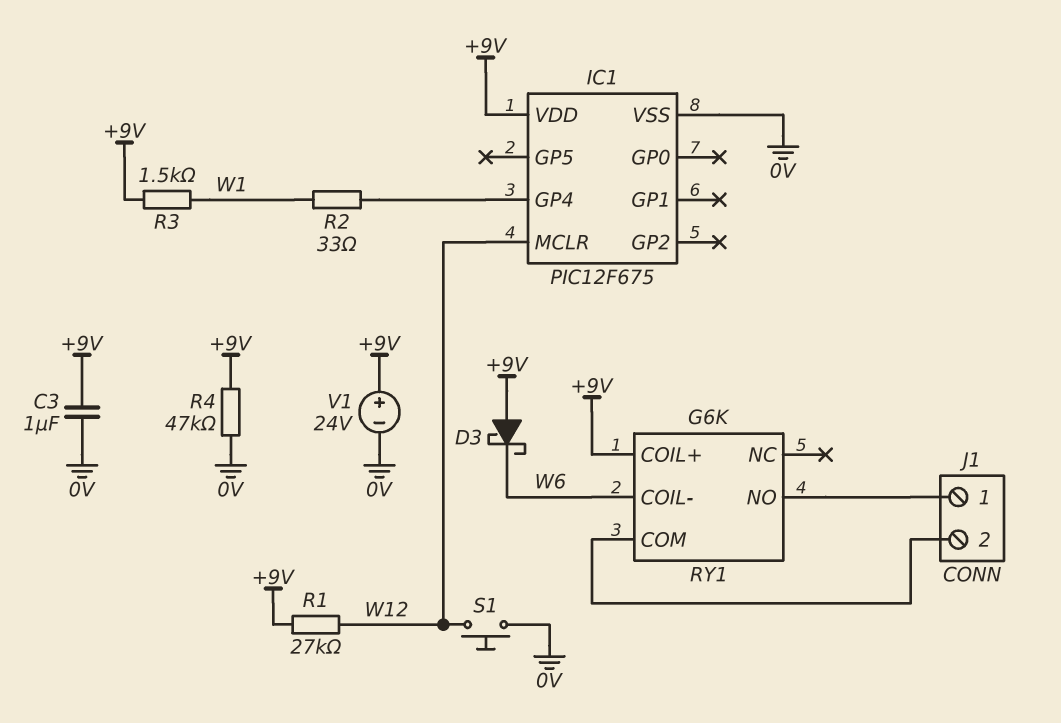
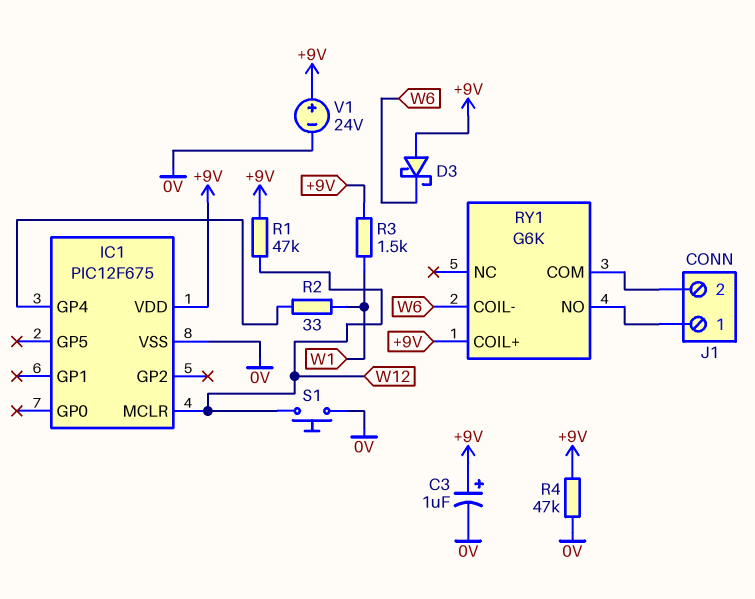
C3: 1uF (+9V, 0V) -> 1uF (plus +9V, minus 0V)
R1: 27k (+9V, W12) -> 47k (+9V, W12)

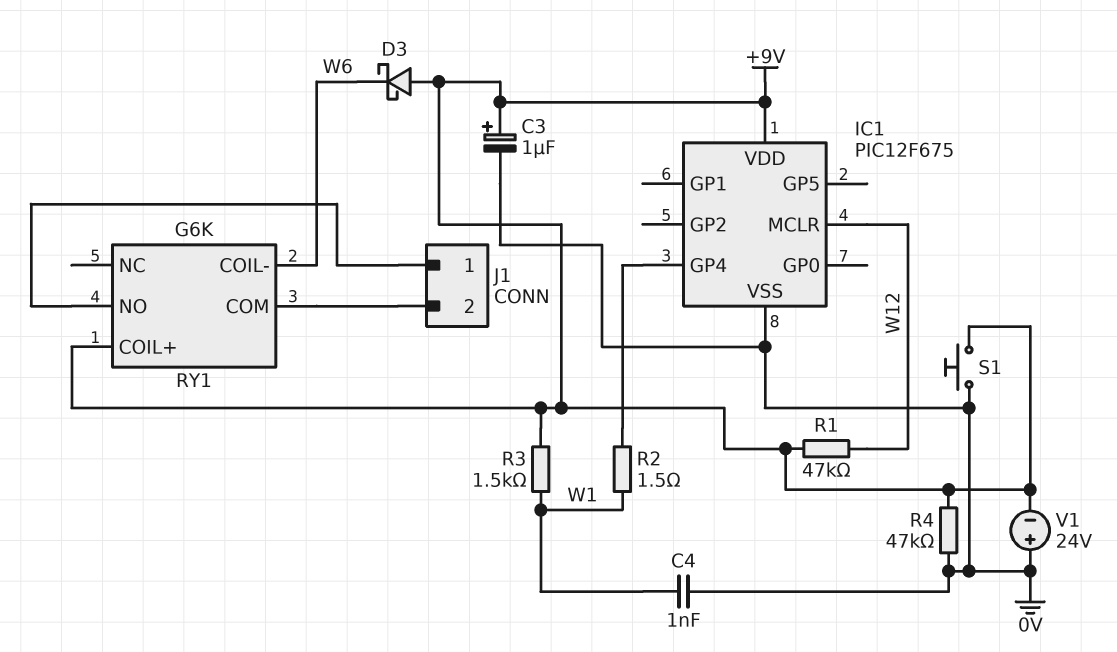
C4: none -> 1nF (0V, W1)
R2: 33 (IC1/GP4, W1) -> 1.5 (IC1/GP4, W1)
S1: button (0V, W12) -> button (+9V, 0V)
V1: 24V (plus +9V, minus 0V) -> 24V (plus 0V, minus +9V)

